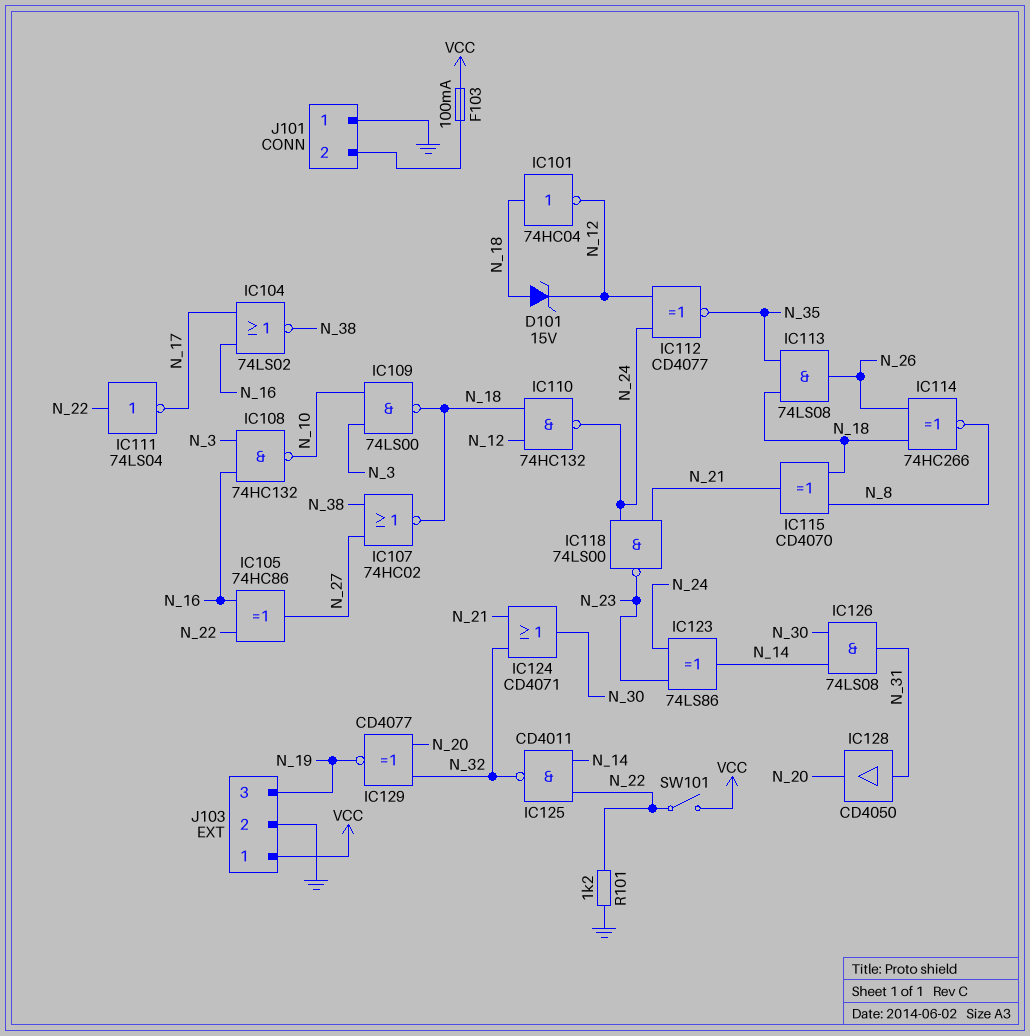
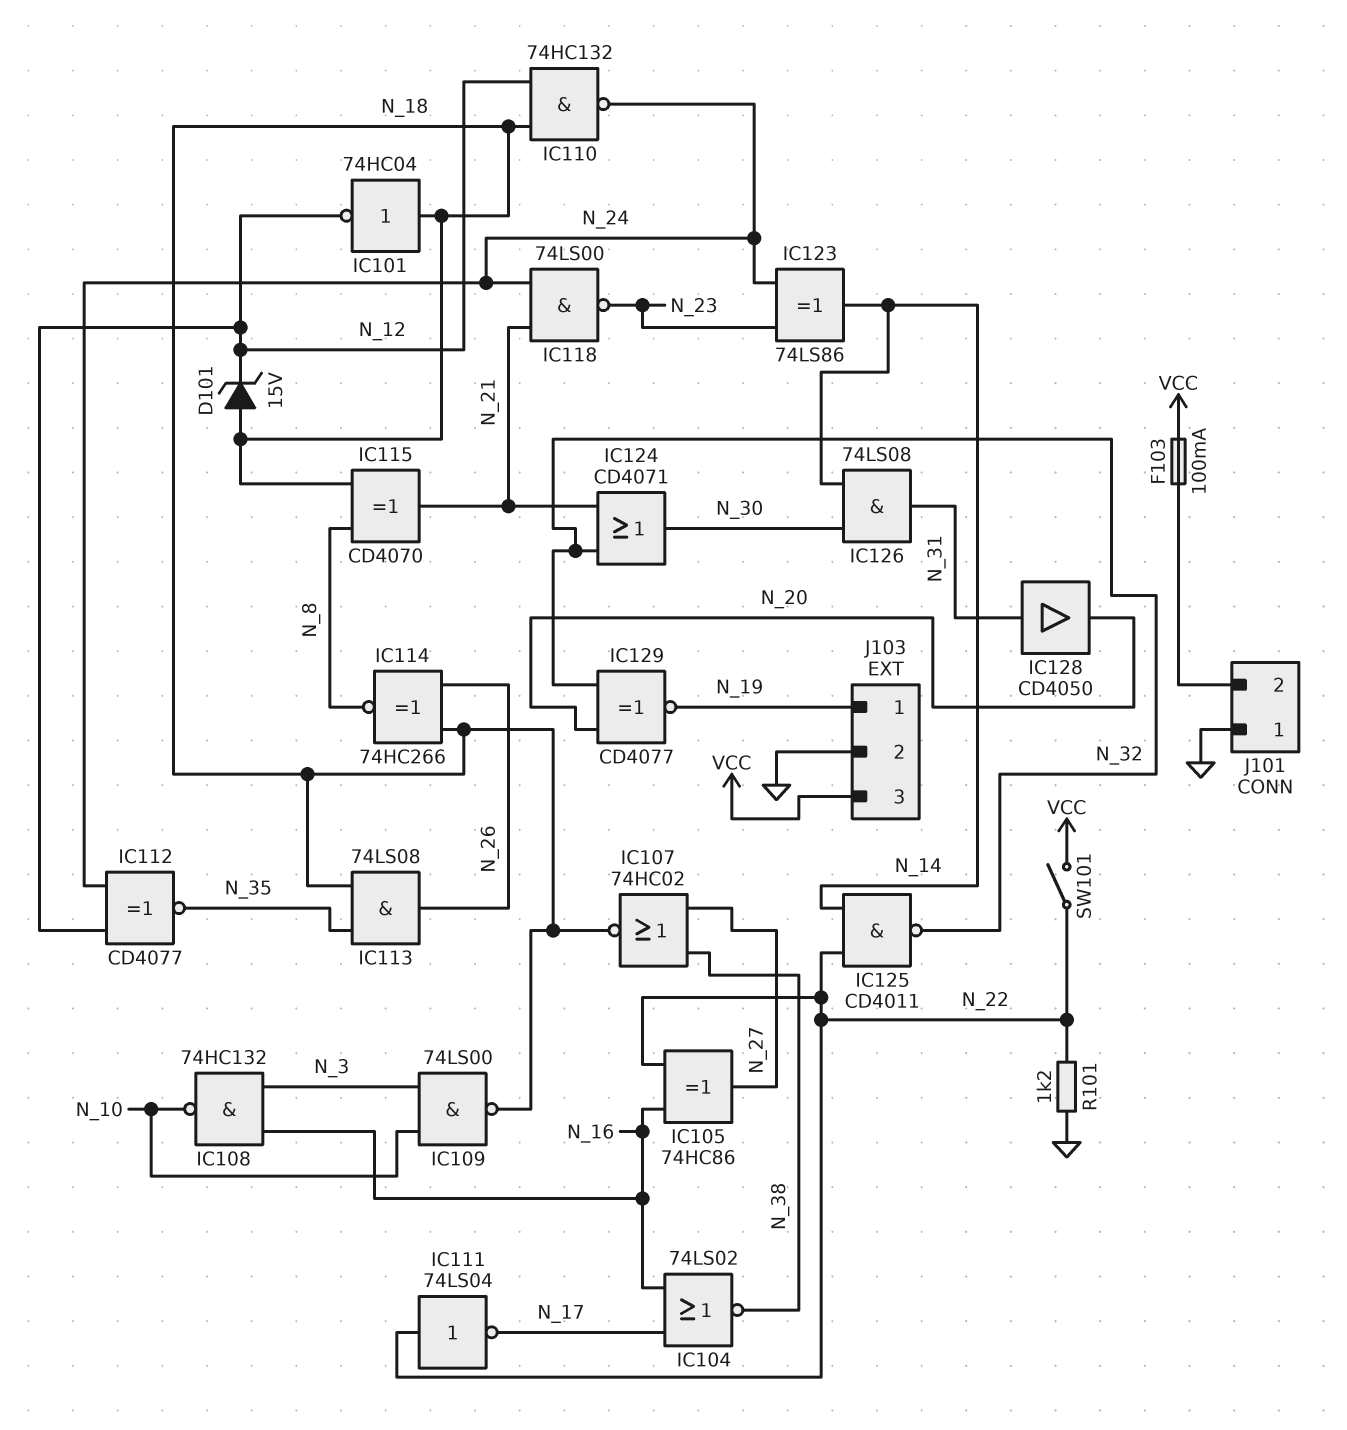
J103 pin 1: VCC -> N_19
J103 pin 3: N_19 -> VCC

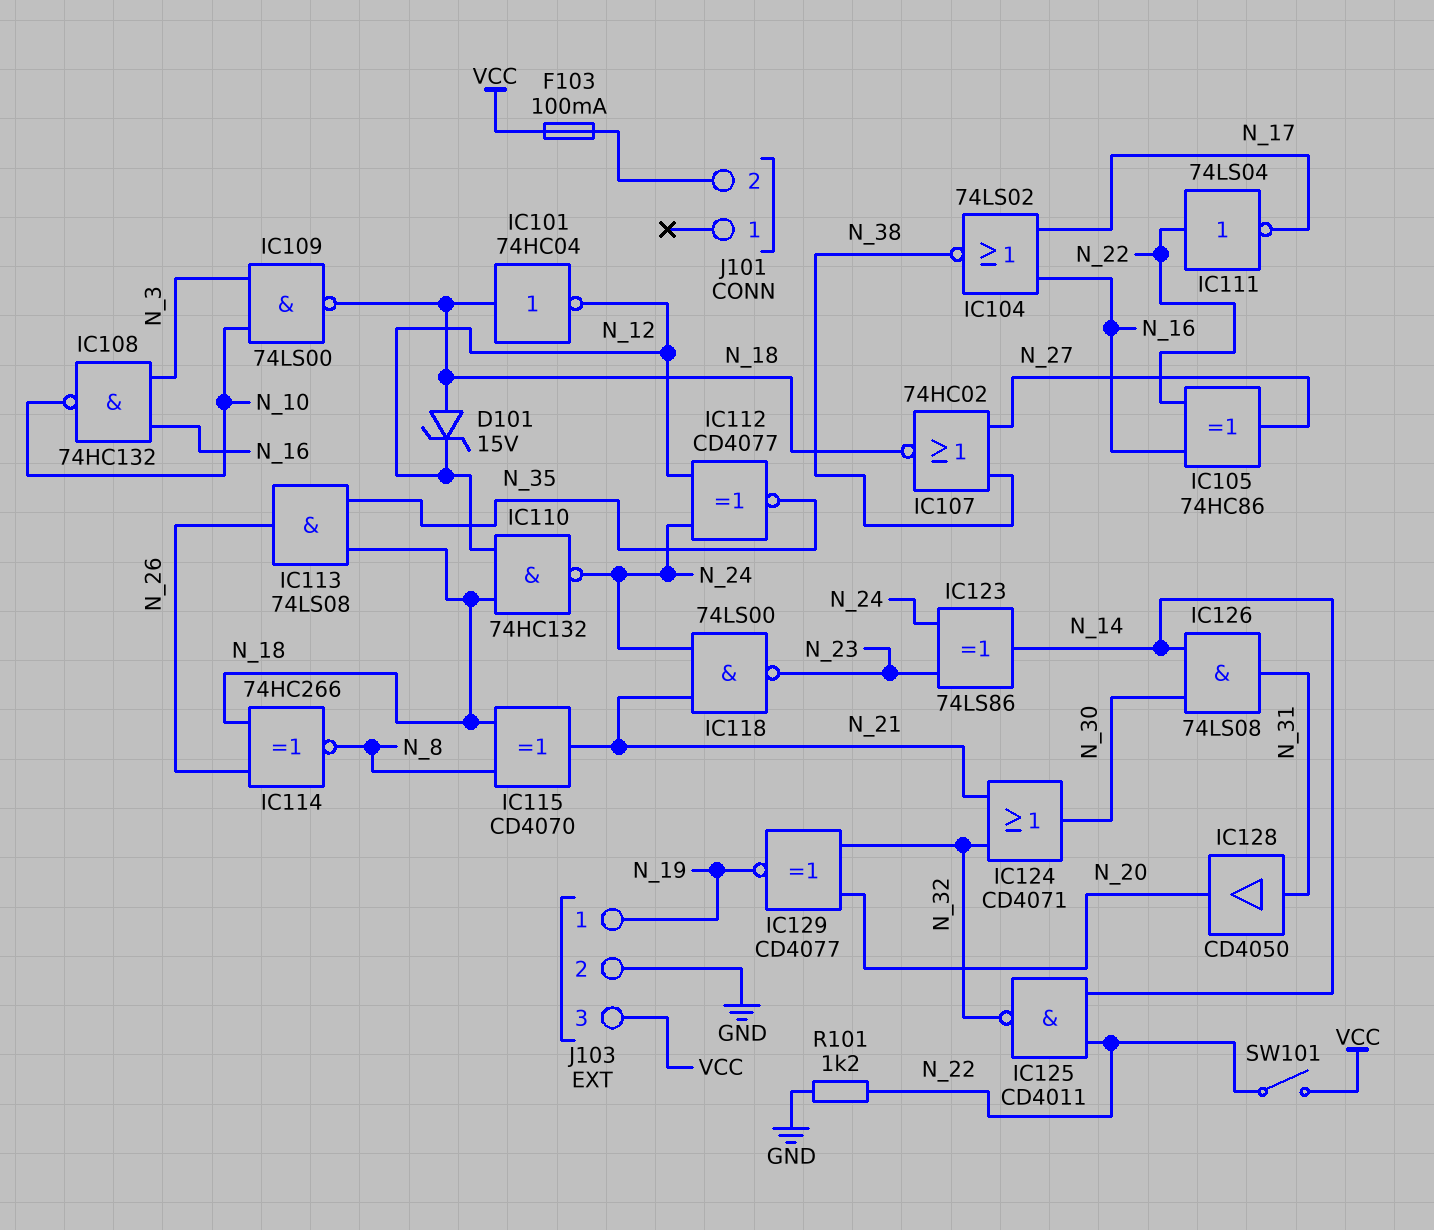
J101 pin 1: GND -> none

